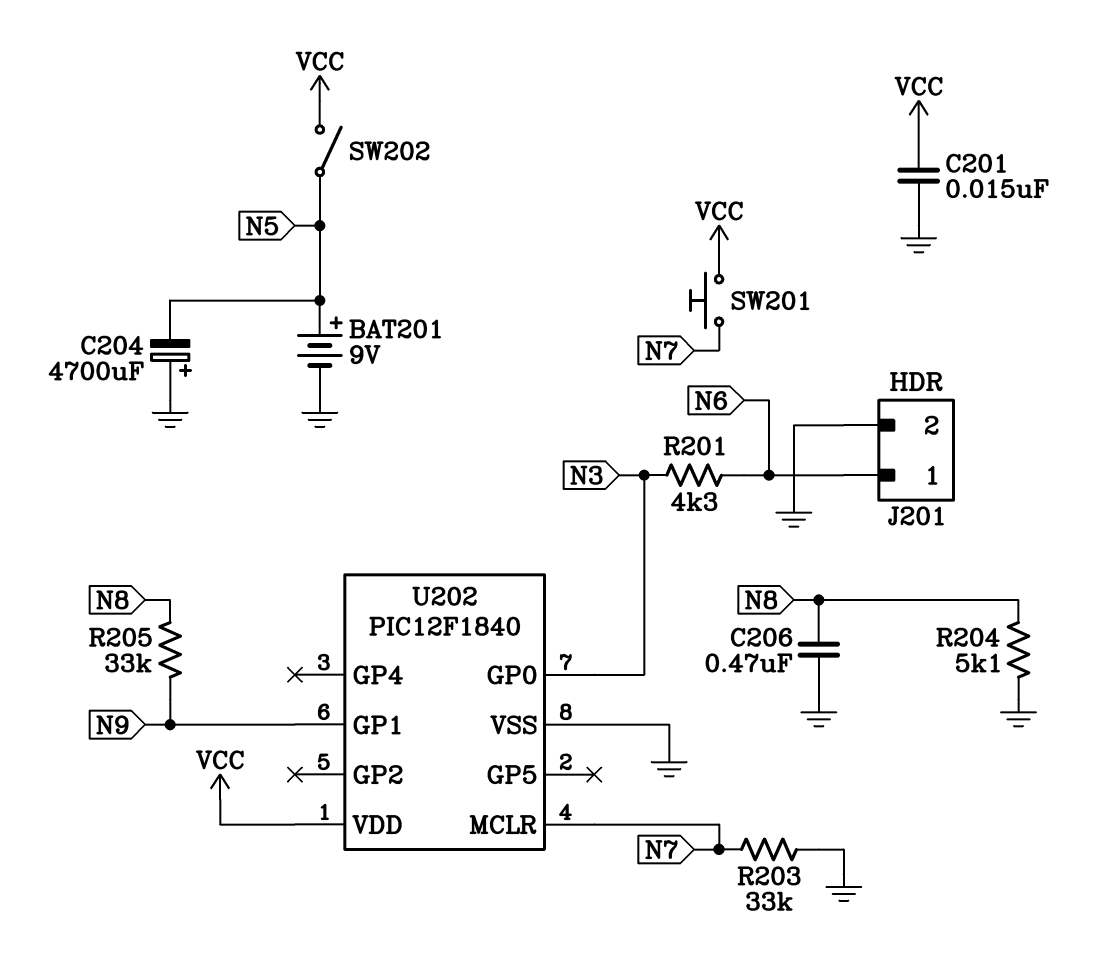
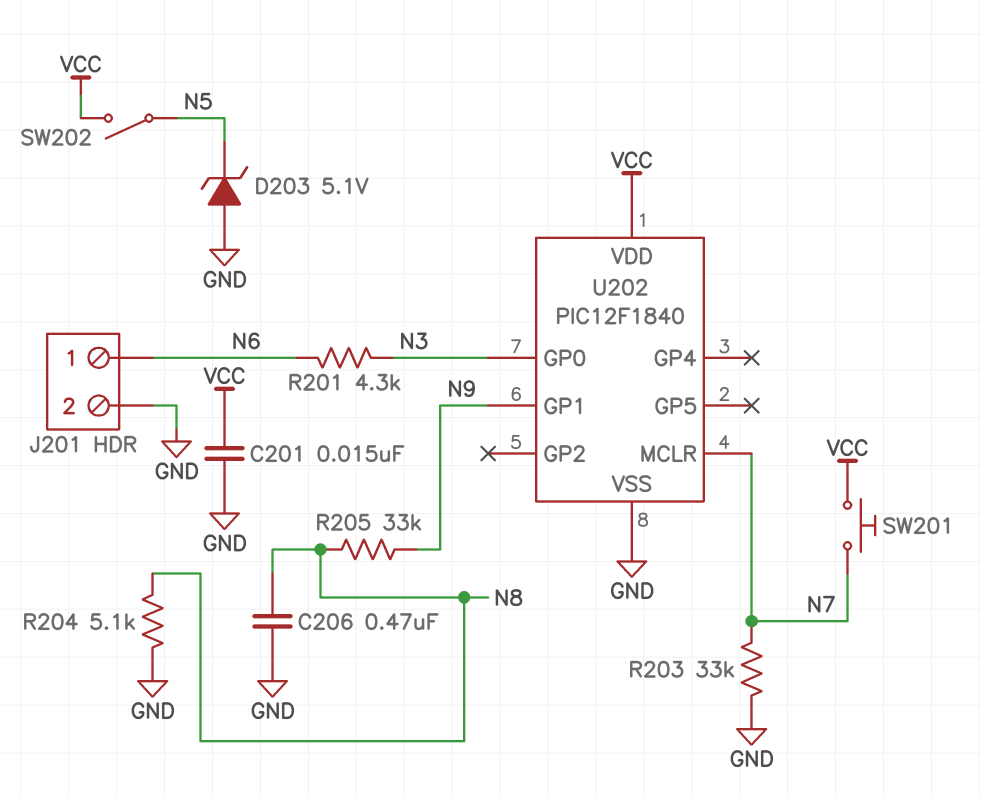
BAT201: 9V (plus N5, minus GND) -> none
C204: 4700uF (plus GND, minus N5) -> none
D203: none -> zener 5.1V (A GND, K N5)

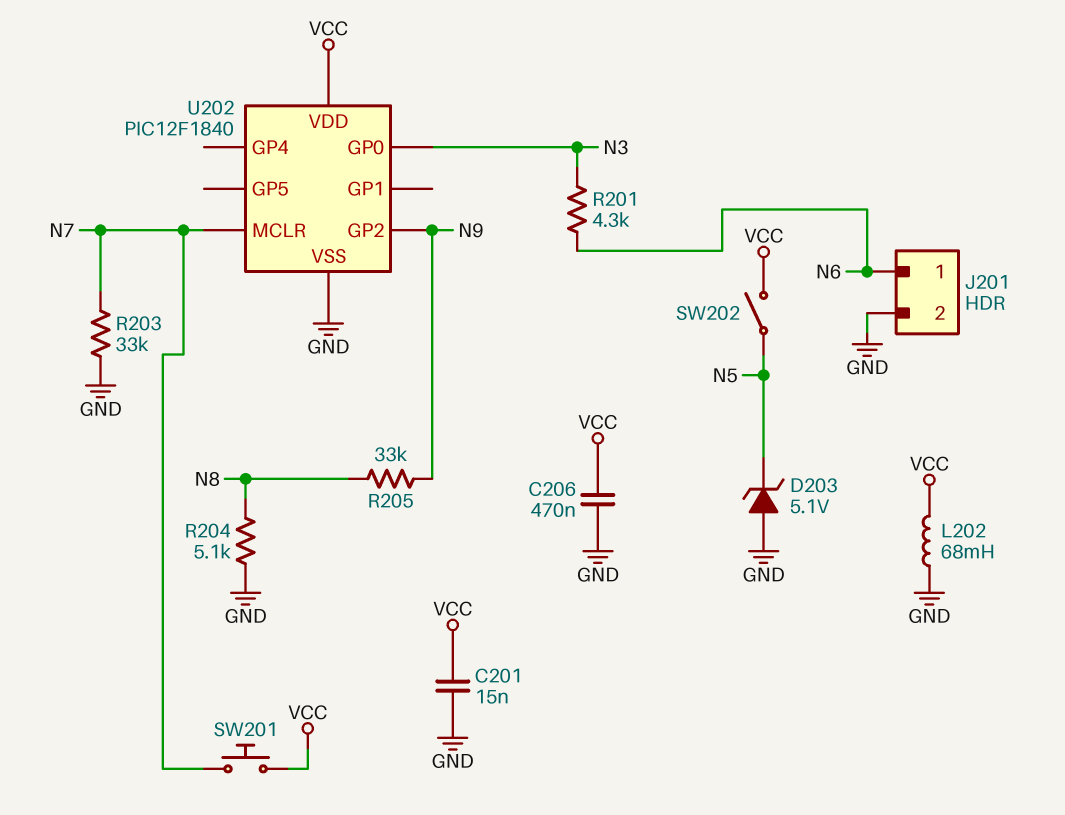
C206: 470nF (GND, N8) -> 470nF (GND, VCC)
L202: none -> 68mH (GND, VCC)
U202 pin GP1: N9 -> none
U202 pin GP2: none -> N9

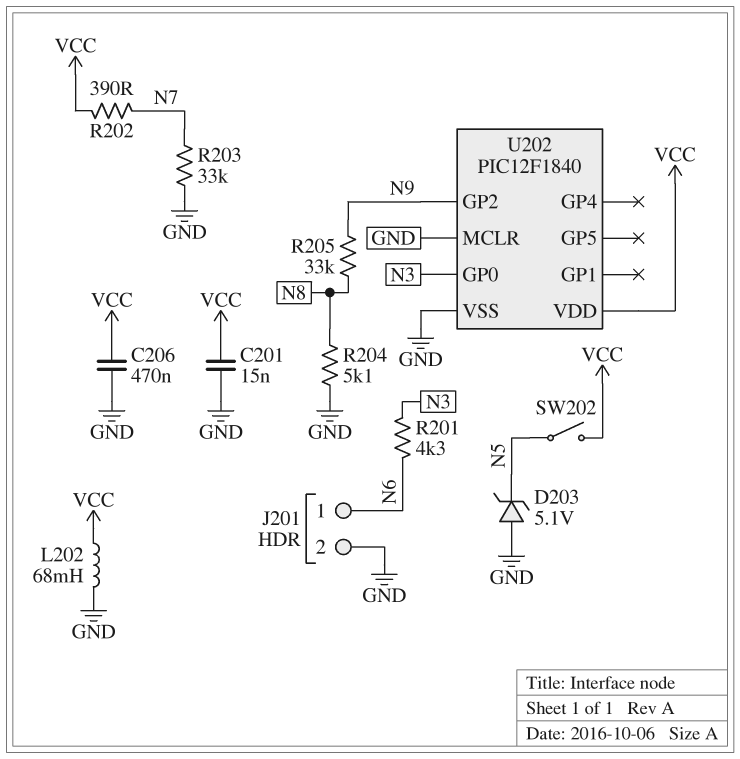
R202: none -> 390 (N7, VCC)
SW201: button (N7, VCC) -> none
U202 pin MCLR: N7 -> GND

